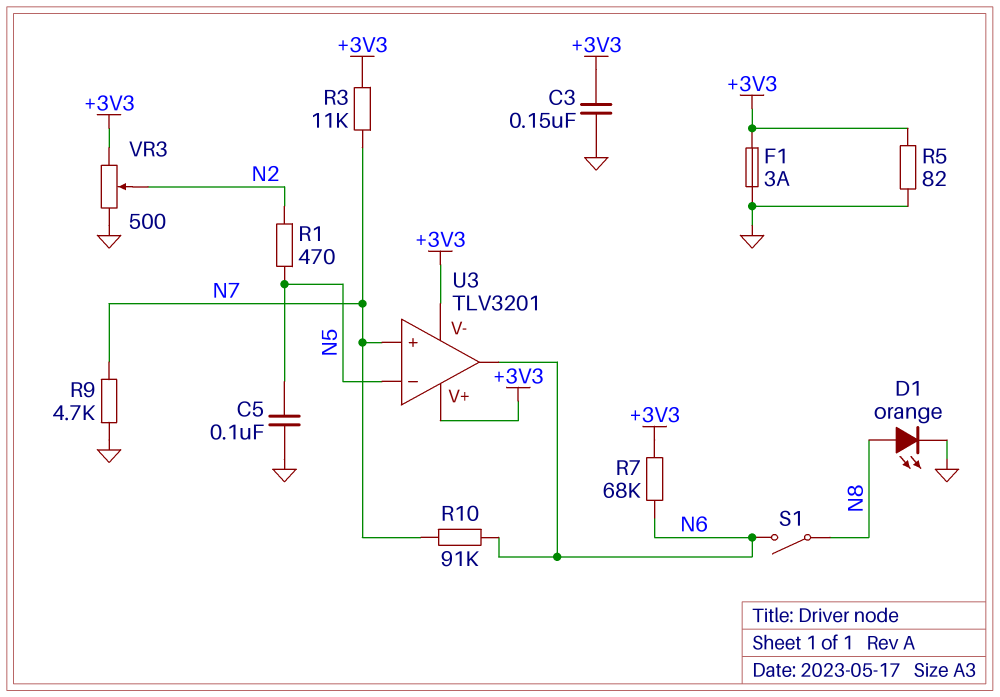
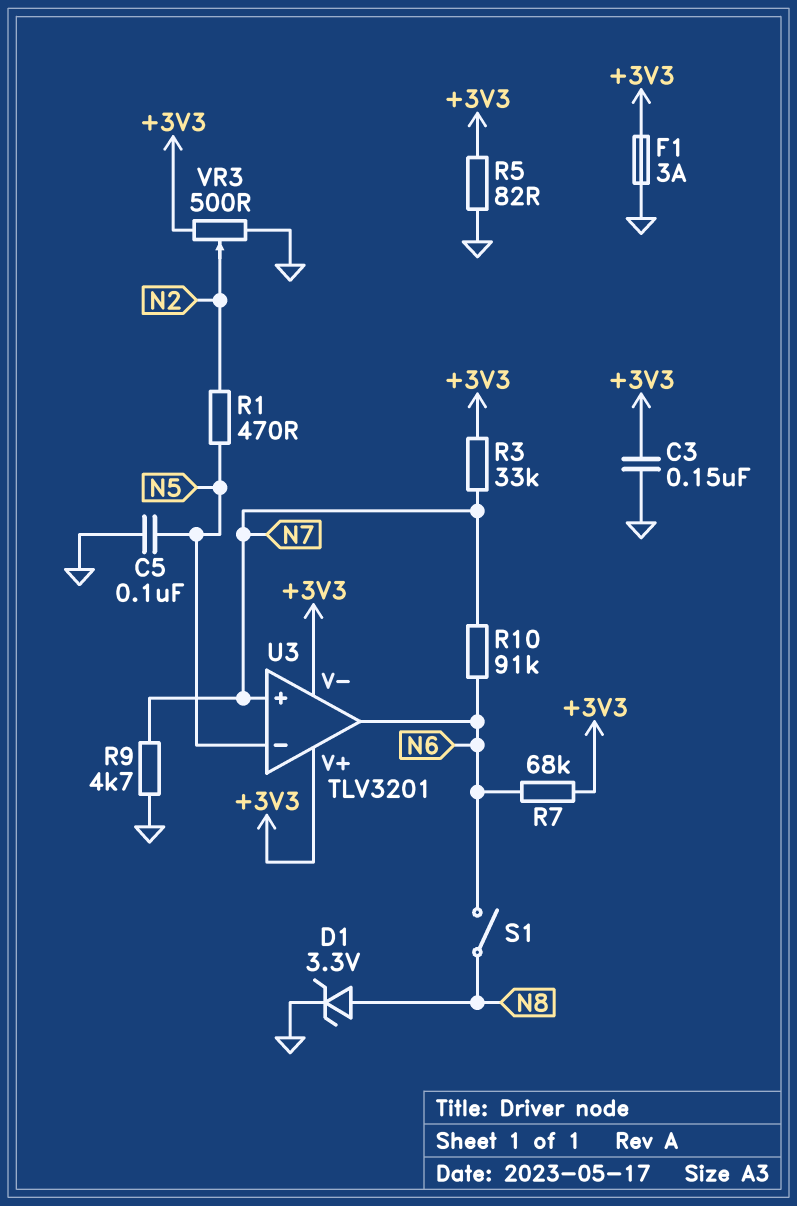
D1: LED orange (A N8, K GND) -> zener 3.3V (A N8, K GND)
R3: 11k (+3V3, N7) -> 33k (+3V3, N7)

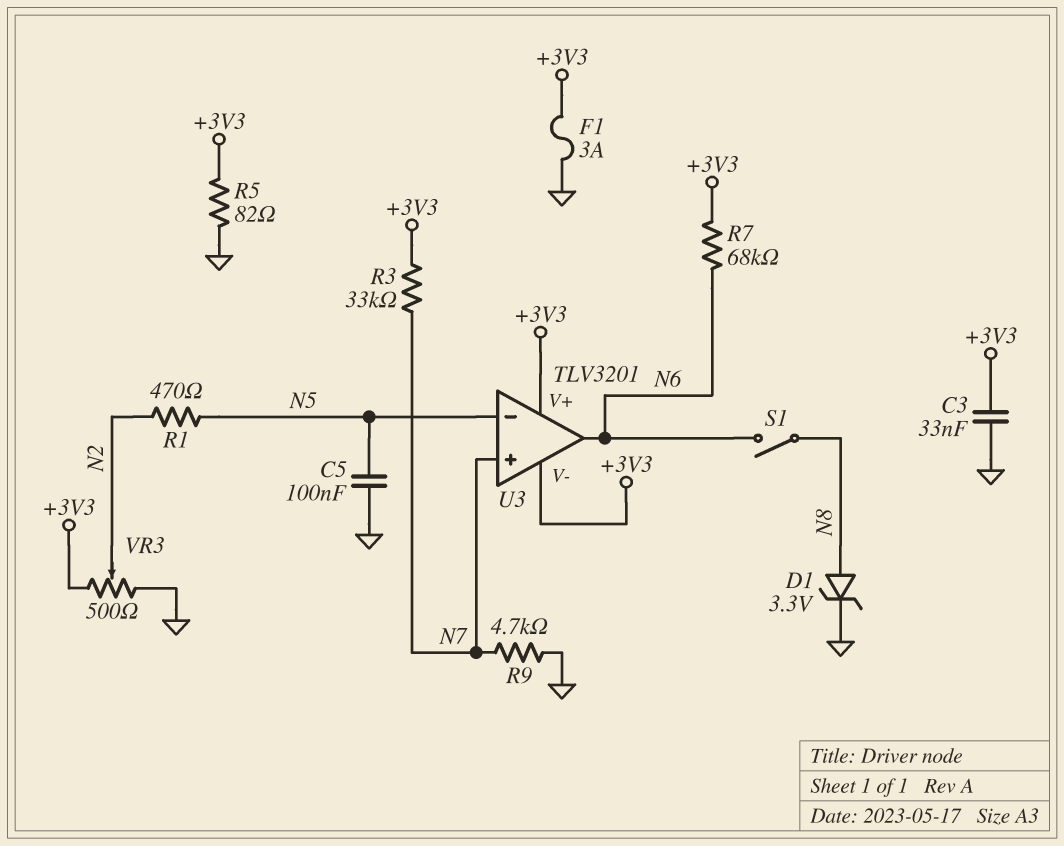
C3: 150nF (+3V3, GND) -> 33nF (+3V3, GND)
R10: 91k (N6, N7) -> none

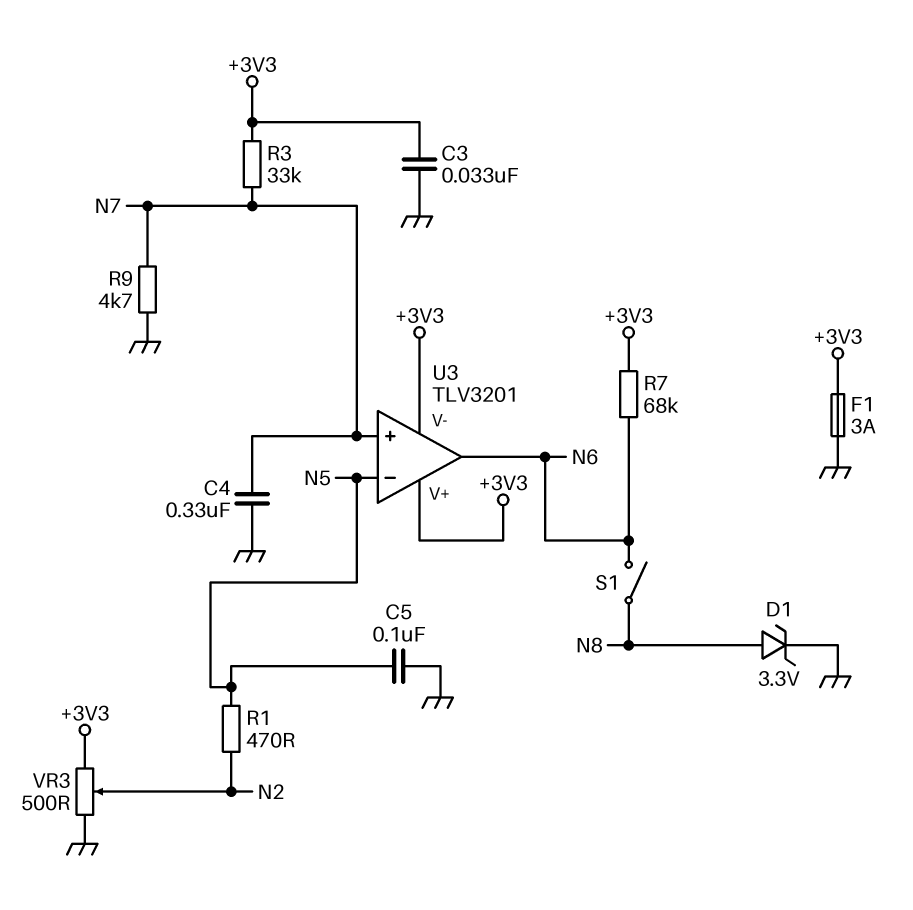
C4: none -> 330nF (GND, N7)
R5: 82 (+3V3, GND) -> none

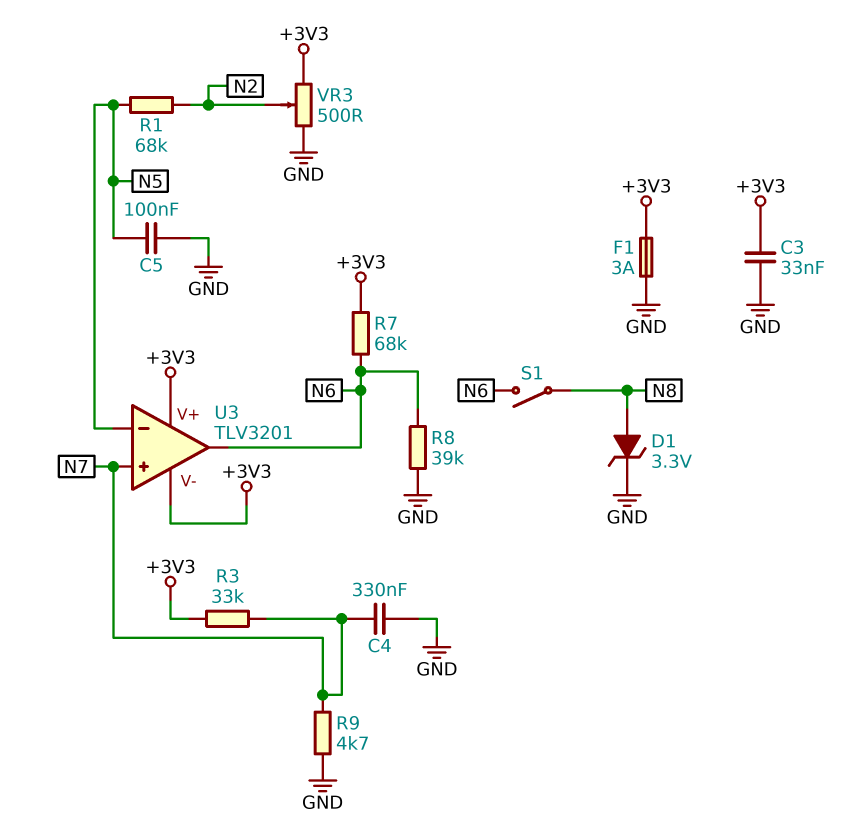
R1: 470 (N2, N5) -> 68k (N2, N5)
R8: none -> 39k (GND, N6)

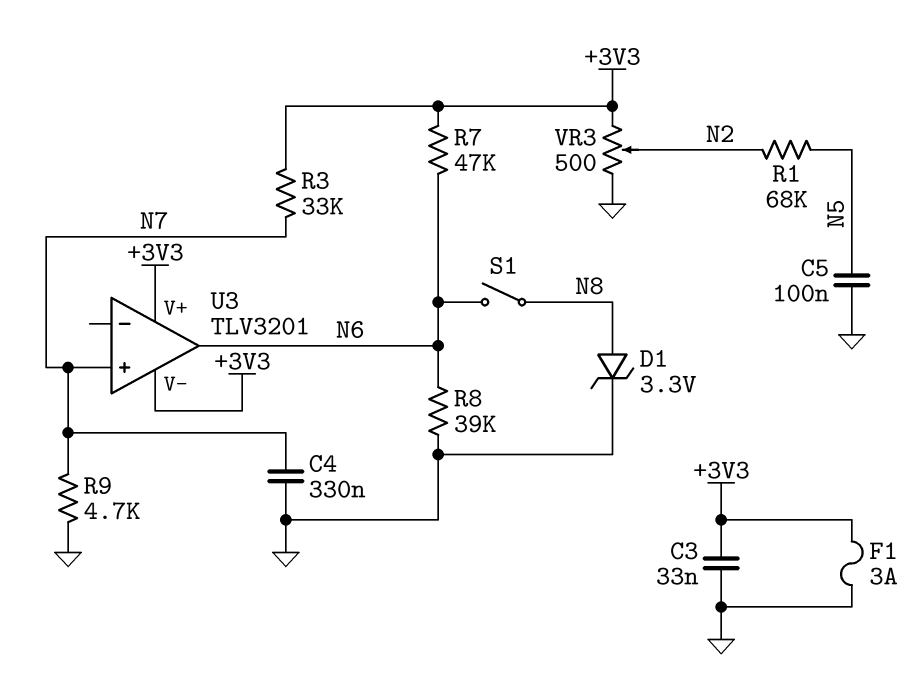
R7: 68k (+3V3, N6) -> 47k (+3V3, N6)
U3 pin in-: N5 -> none

